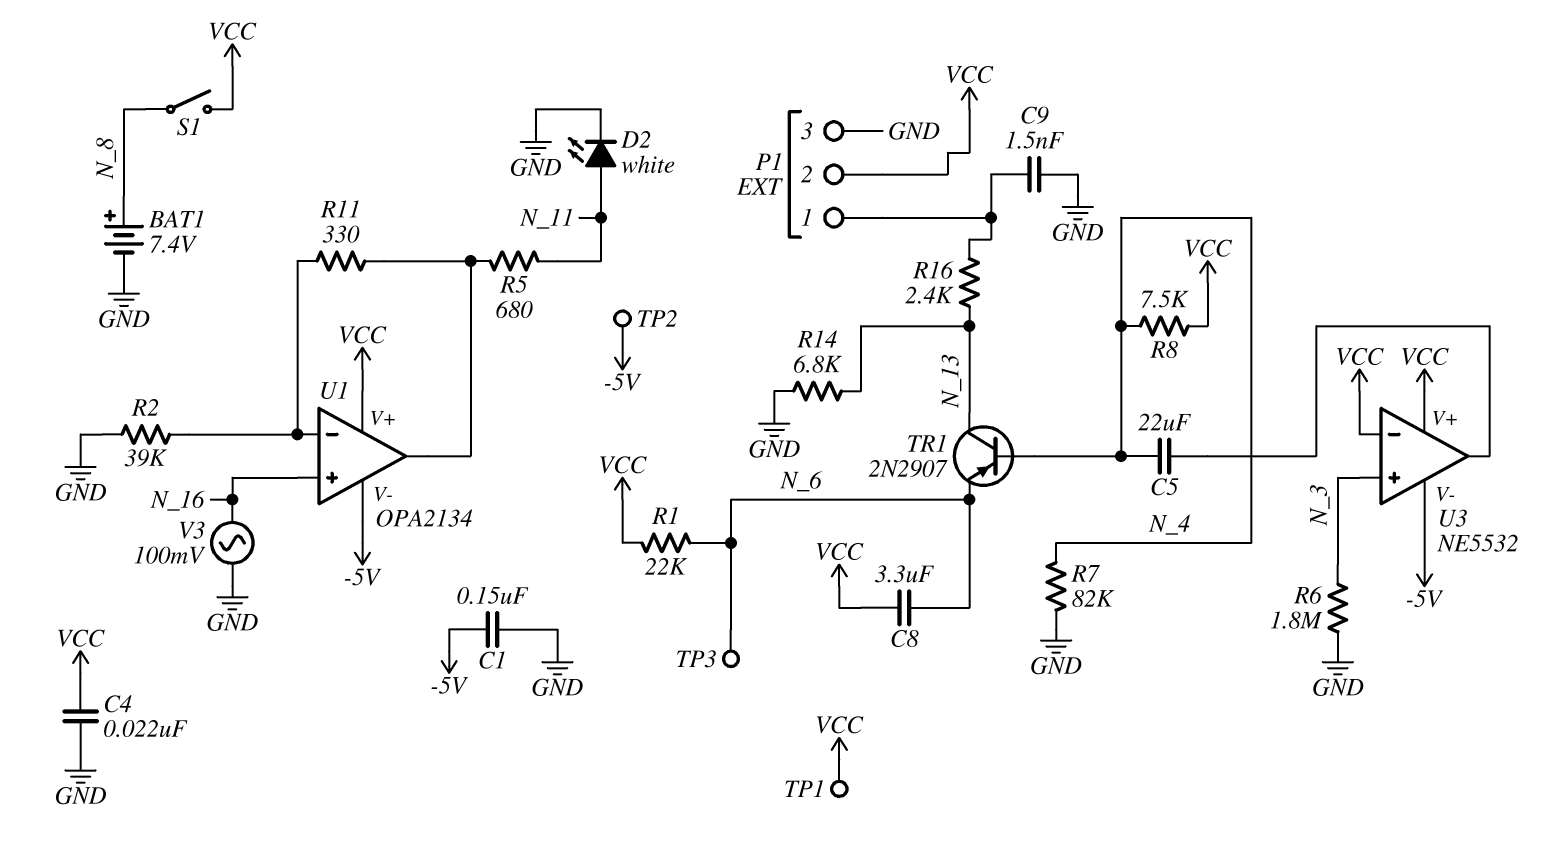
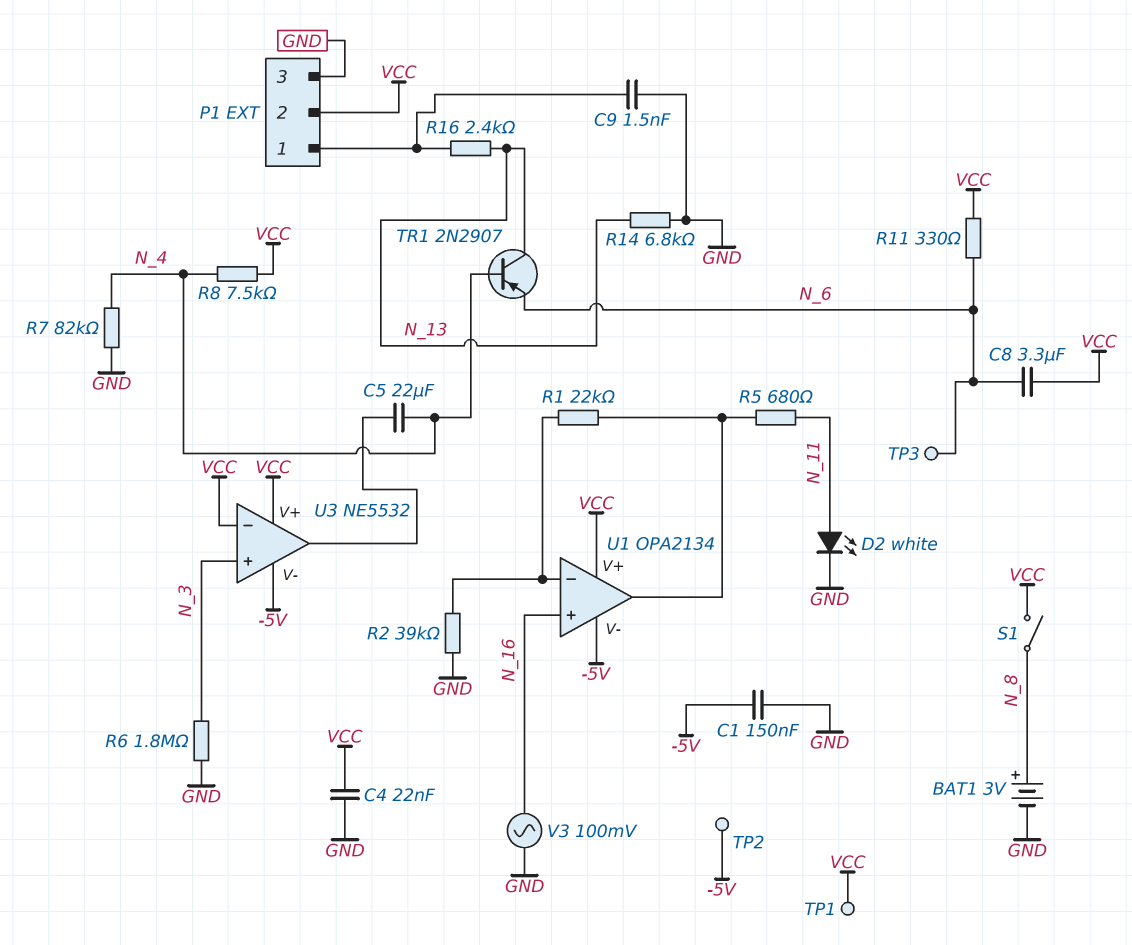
BAT1: 7.4V (plus N_8, minus GND) -> 3V (plus N_8, minus GND)
R1: 22k (N_6, VCC) -> 22k (U1/in-, U1/out)
R11: 330 (U1/in-, U1/out) -> 330 (N_6, VCC)

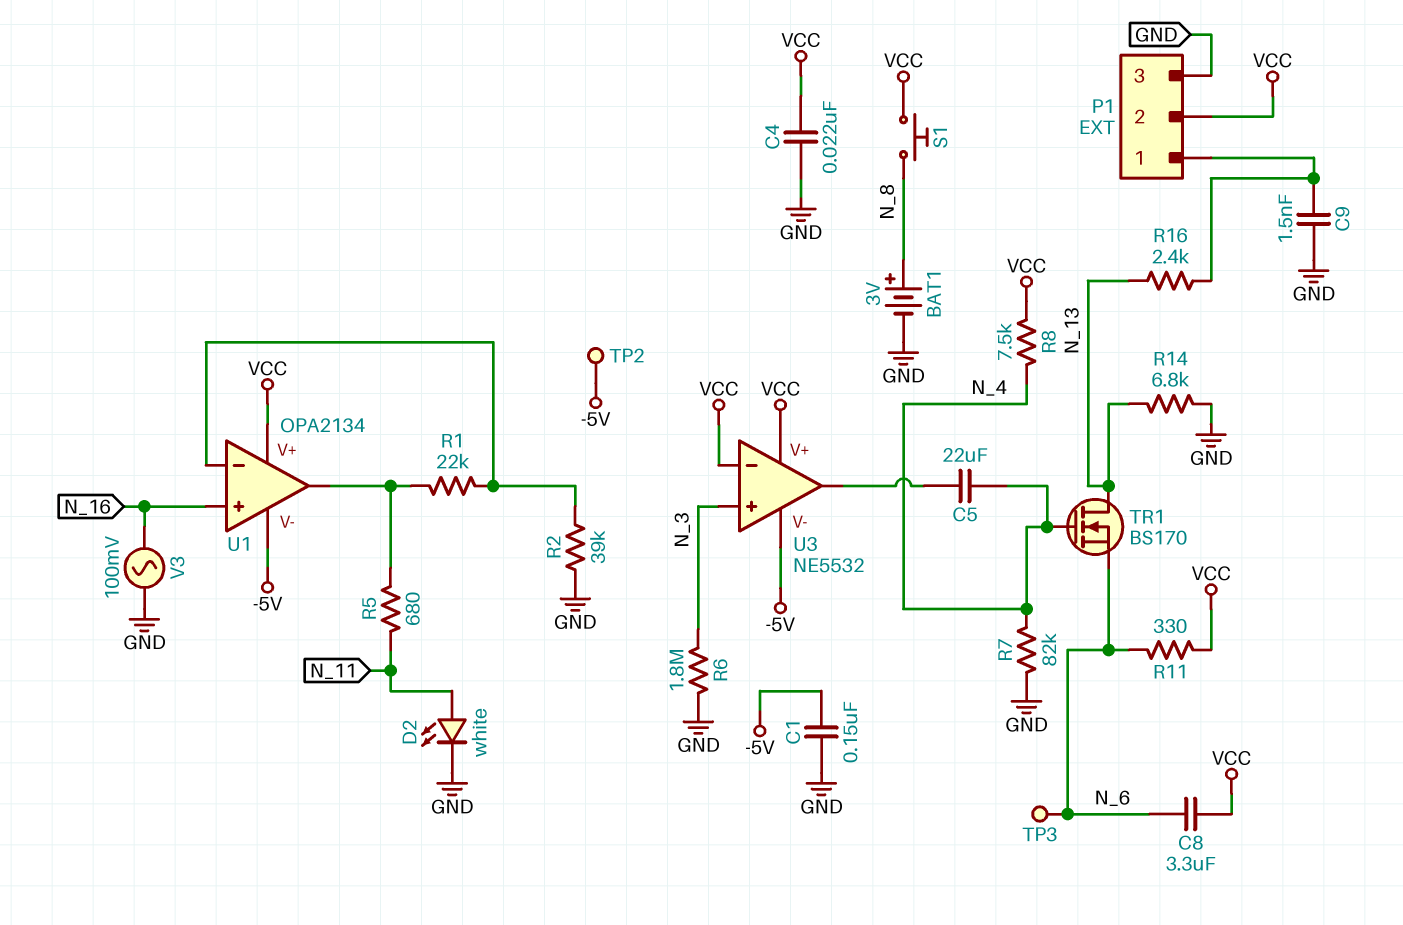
S1: switch (N_8, VCC) -> button (N_8, VCC)
TP1: test point (VCC) -> none
TR1: PNP 2N2907 (B N_4, C N_13, E N_6) -> NMOS BS170 (G N_4, D N_13, S N_6)

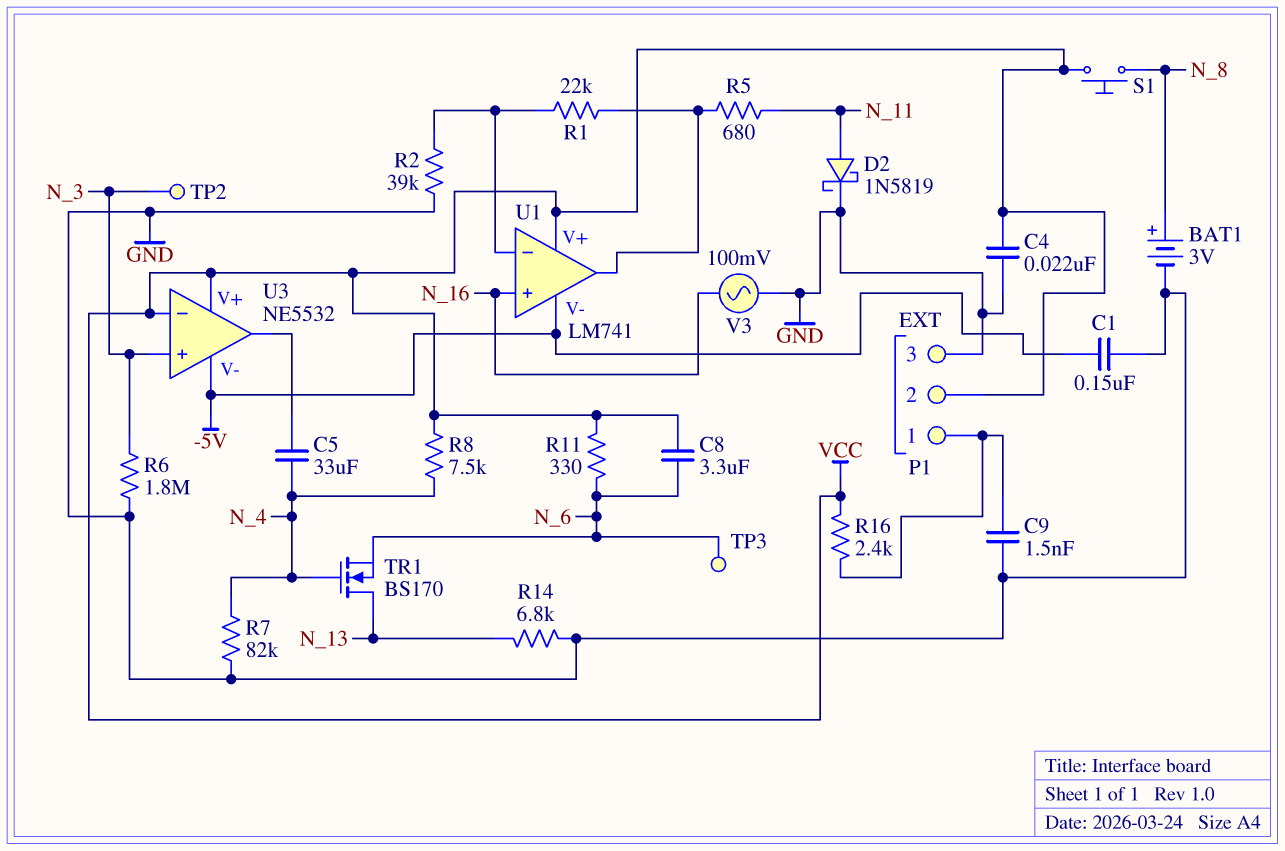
C5: 22uF (N_4, U3/out) -> 33uF (N_4, U3/out)
D2: LED white (A N_11, K GND) -> schottky 1N5819 (A N_11, K GND)
R16: 2.4k (N_13, P1/1) -> 2.4k (P1/1, VCC)
TP2: test point (-5V) -> test point (N_3)
U1: OPA2134 -> LM741

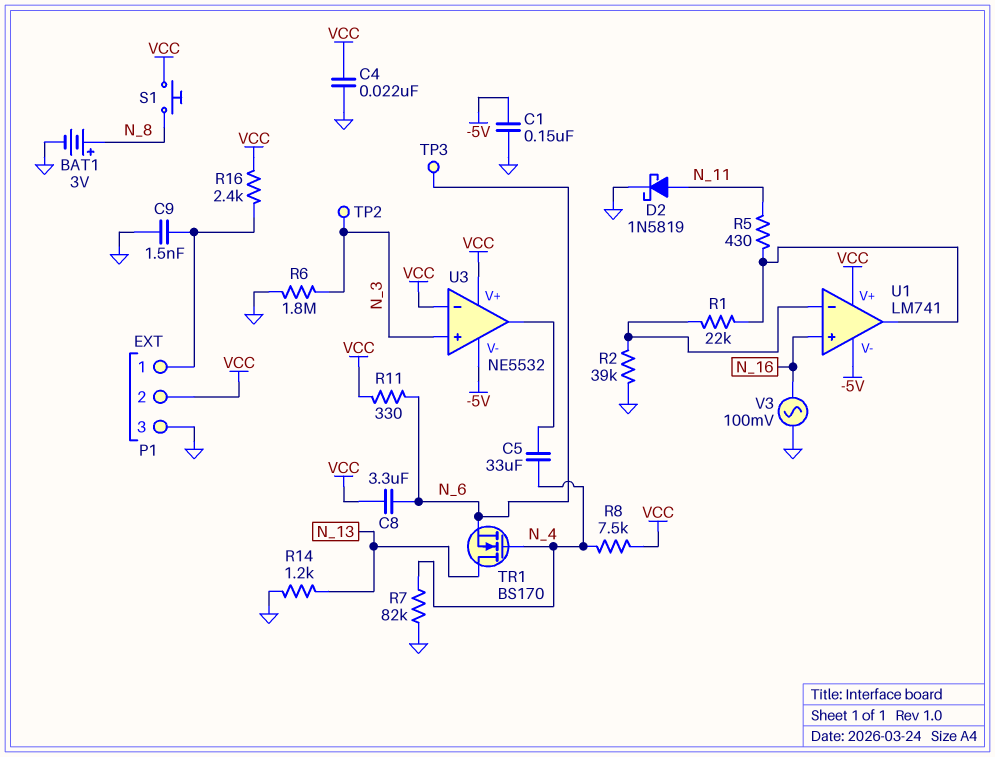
R5: 680 (N_11, U1/out) -> 430 (N_11, U1/out)
R14: 6.8k (GND, N_13) -> 1.2k (GND, N_13)

